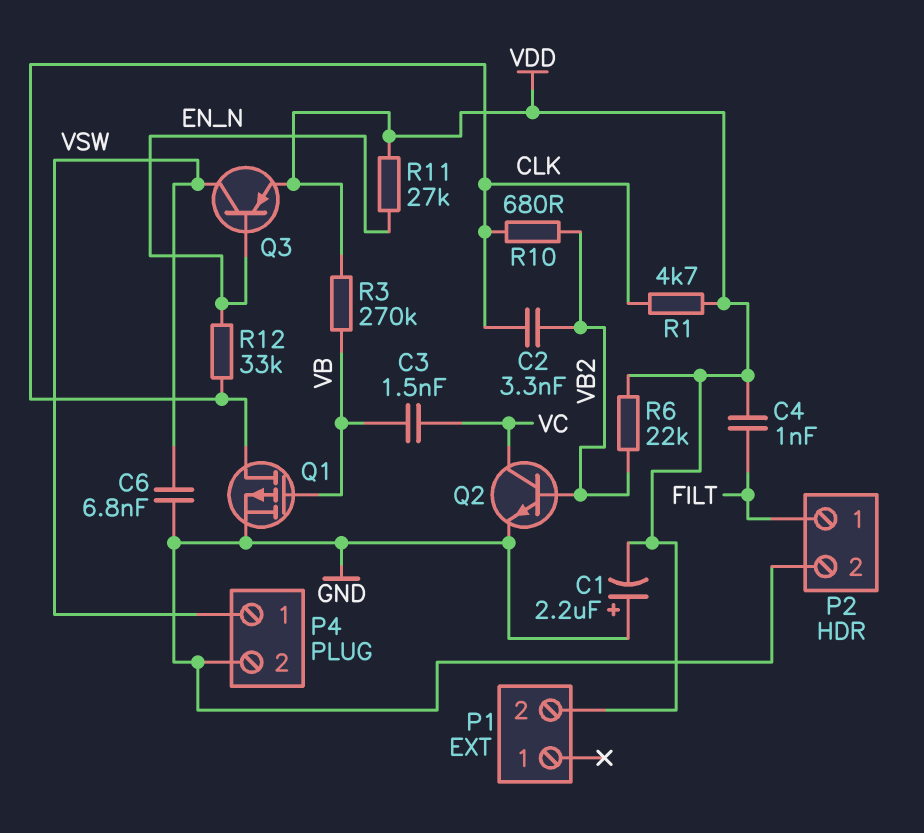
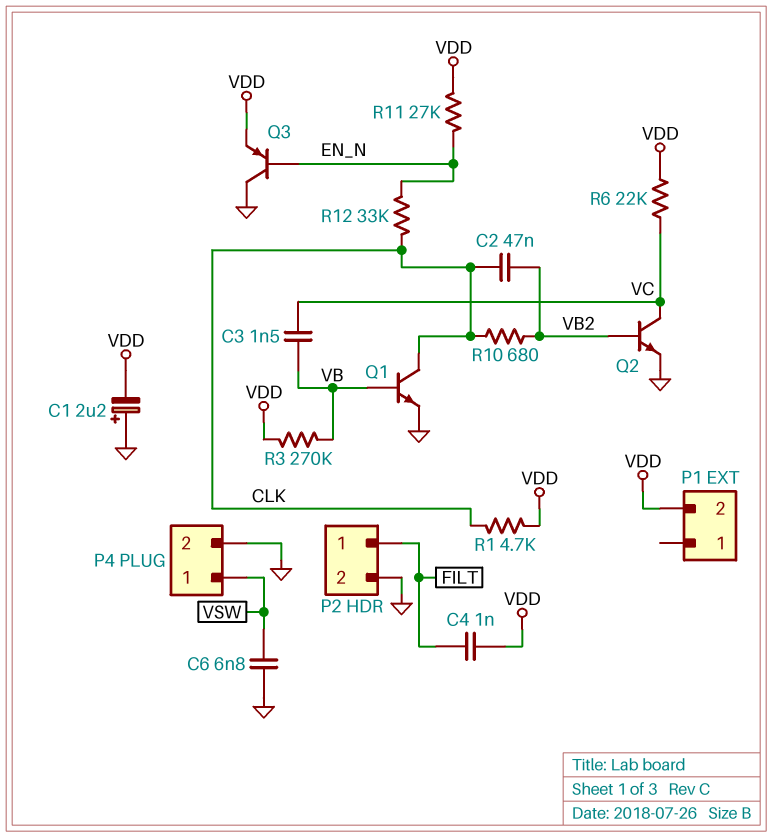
C2: 3.3nF (CLK, VB2) -> 47nF (CLK, VB2)
Q1: PMOS (G VB, D CLK, S GND) -> NPN (B VB, C CLK, E GND)
Q3: PNP (B EN_N, C VSW, E VDD) -> PNP (B EN_N, C GND, E VDD)
R6: 22k (VB2, VDD) -> 22k (VC, VDD)

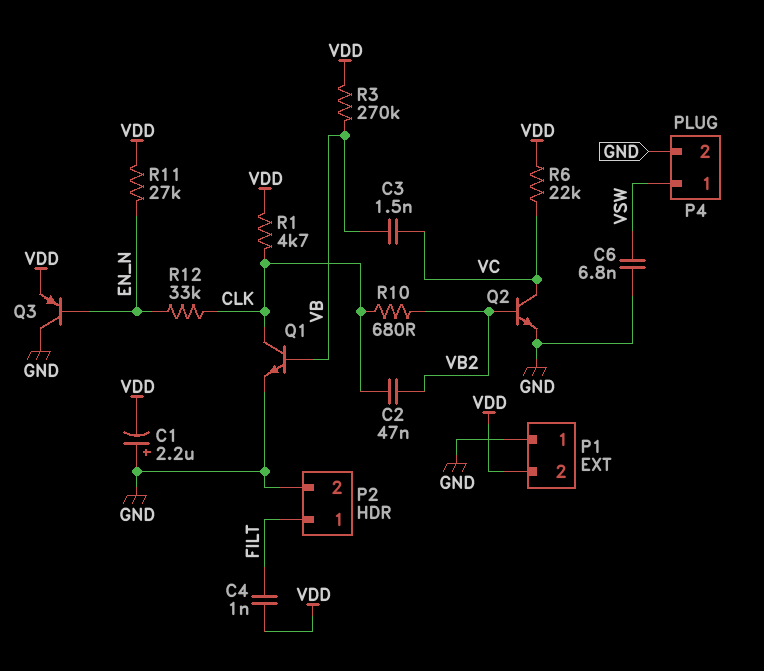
P1 pin 1: none -> GND

